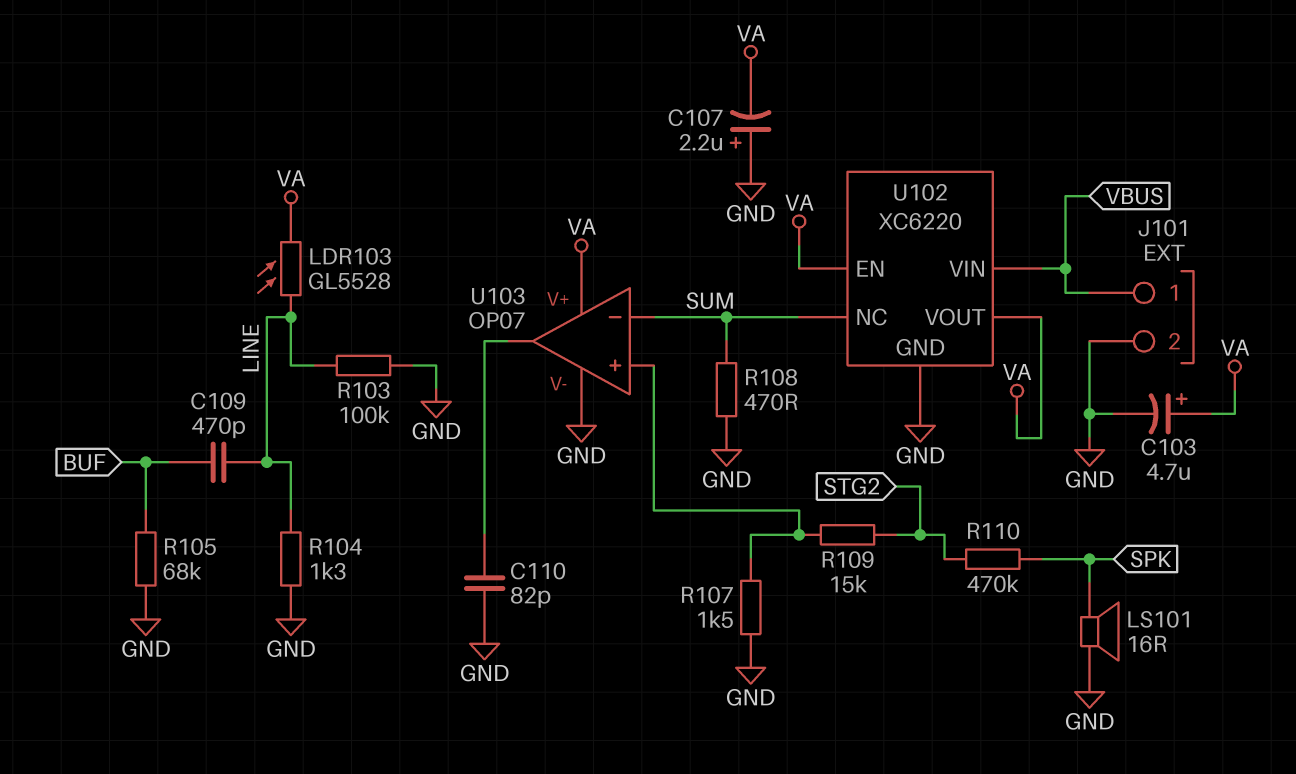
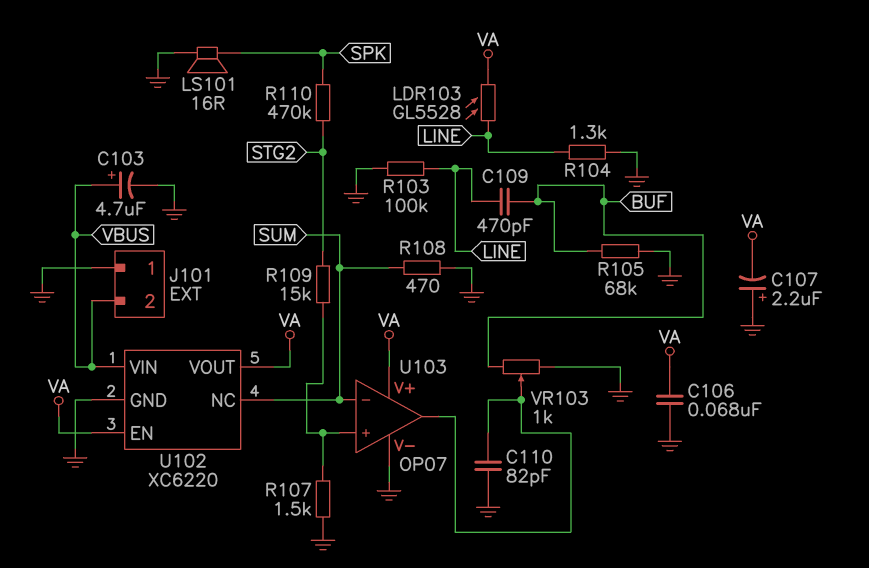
C103: 4.7uF (plus VA, minus GND) -> 4.7uF (plus VBUS, minus GND)
C106: none -> 68nF (GND, VA)
J101 pin 1: VBUS -> GND
J101 pin 2: GND -> VBUS
VR103: none -> 1k (BUF, GND, wiper U103/out)

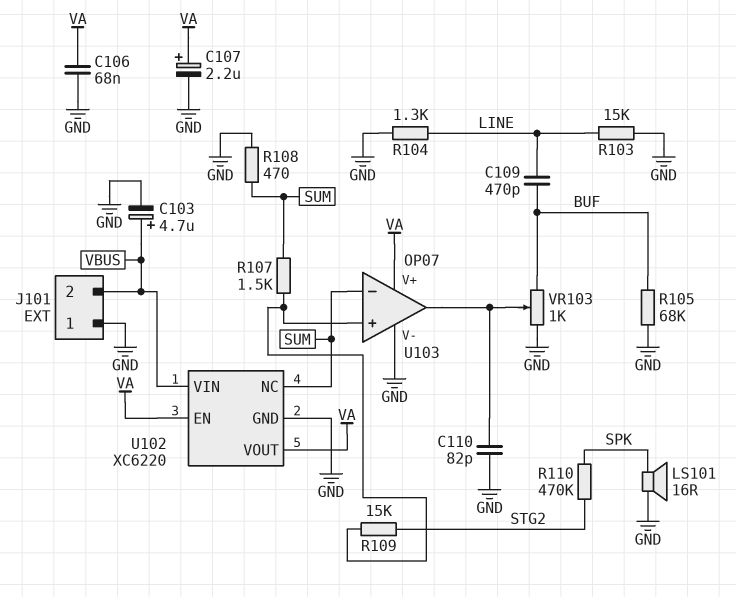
C107: 2.2uF (plus GND, minus VA) -> 2.2uF (plus VA, minus GND)
LDR103: GL5528 (LINE, VA) -> none
R103: 100k (GND, LINE) -> 15k (GND, LINE)
R107: 1.5k (GND, U103/in+) -> 1.5k (SUM, U103/in+)

